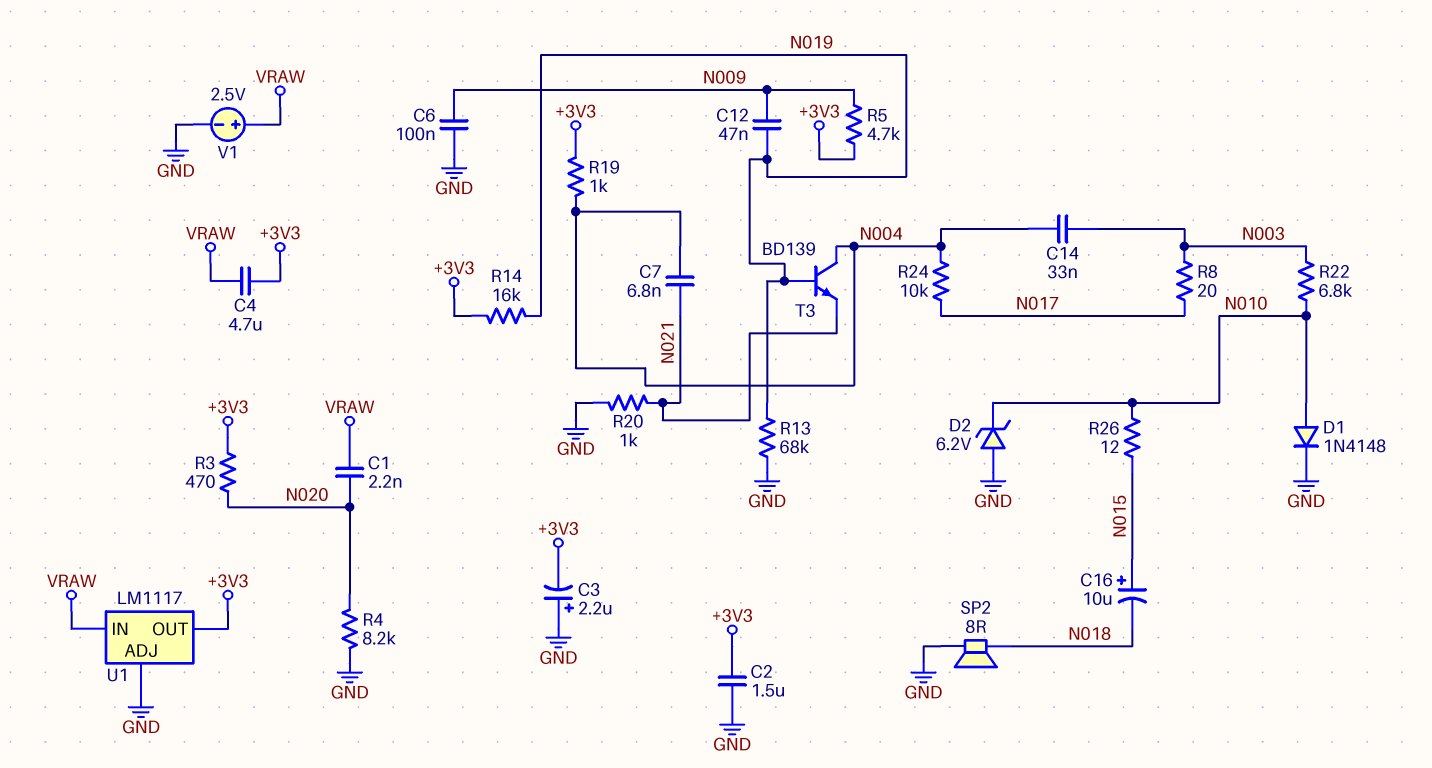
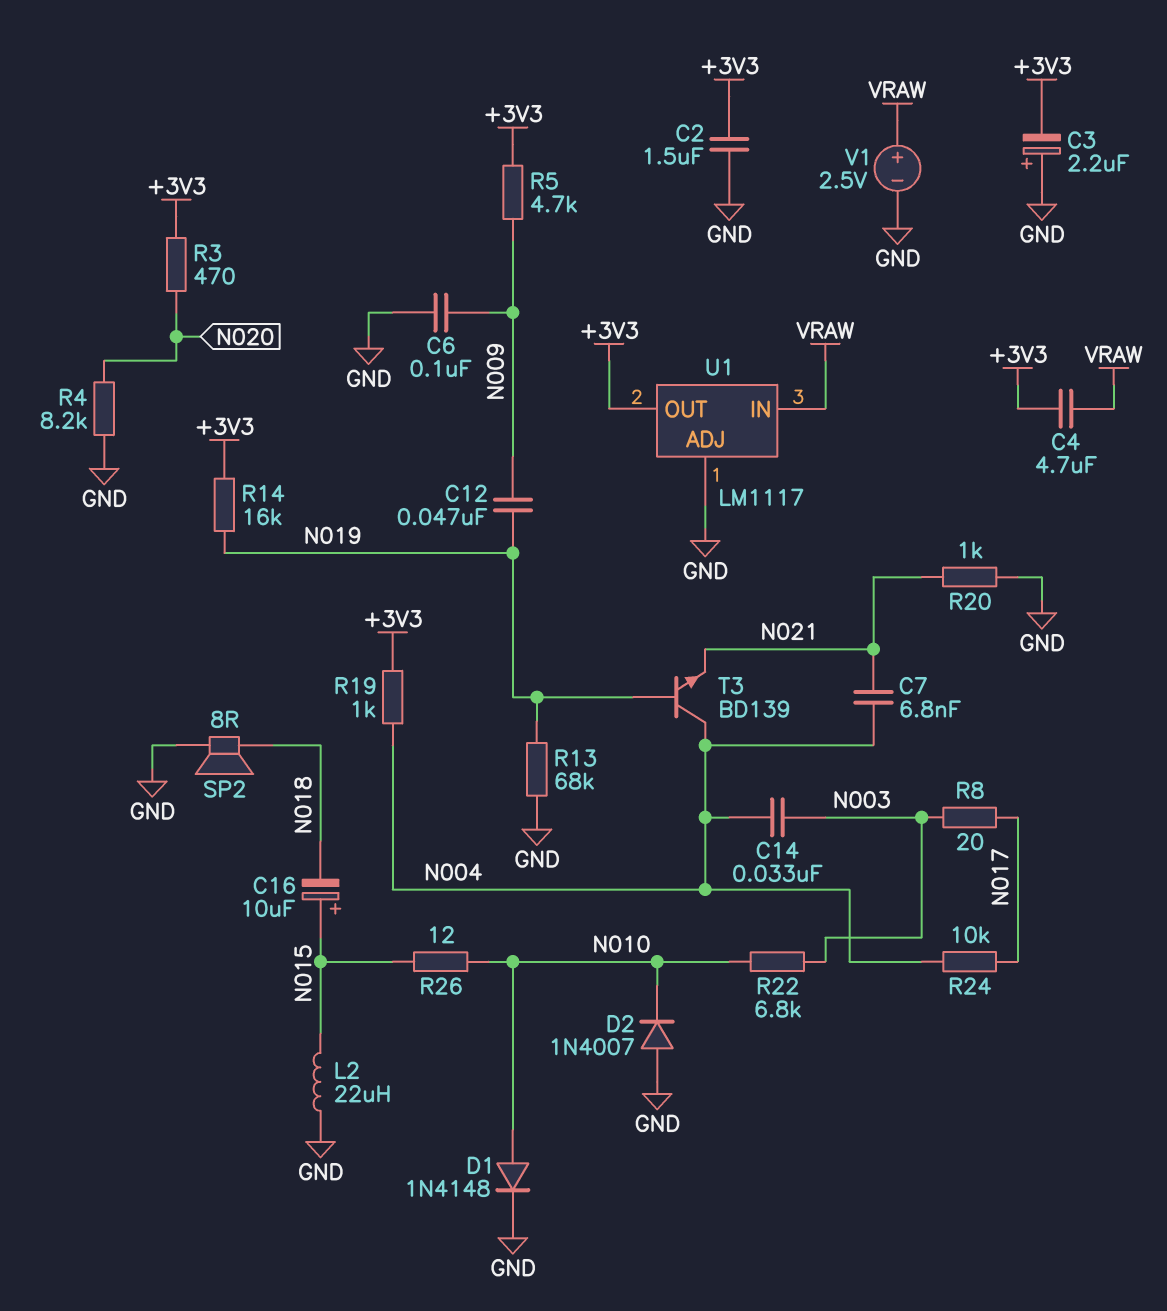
C1: 2.2nF (N020, VRAW) -> none
D2: zener 6.2V (A GND, K N010) -> diode 1N4007 (A GND, K N010)
L2: none -> 22uH (GND, N015)

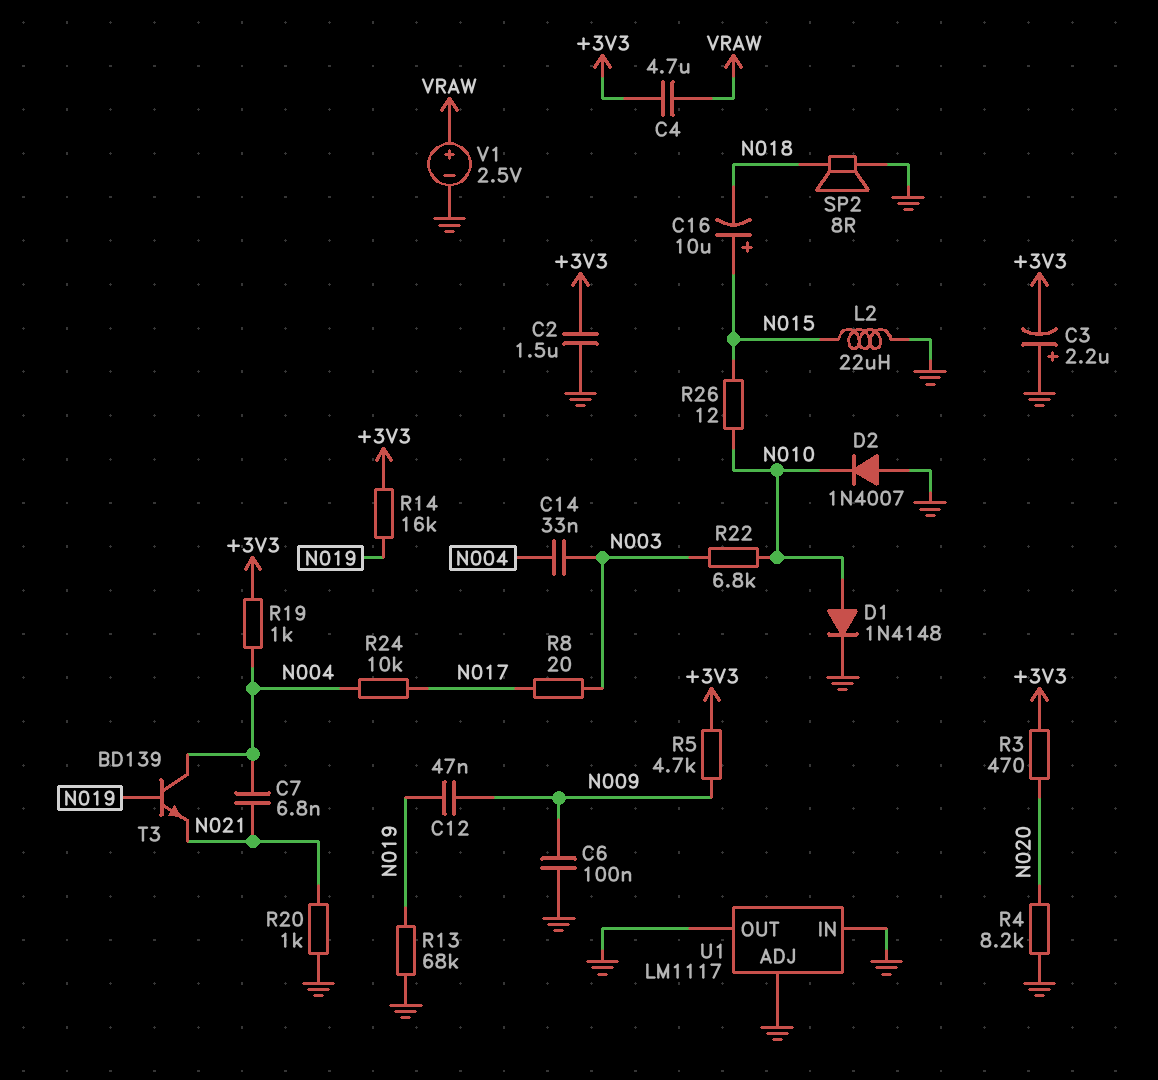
U1 pin IN: VRAW -> GND
U1 pin OUT: +3V3 -> GND

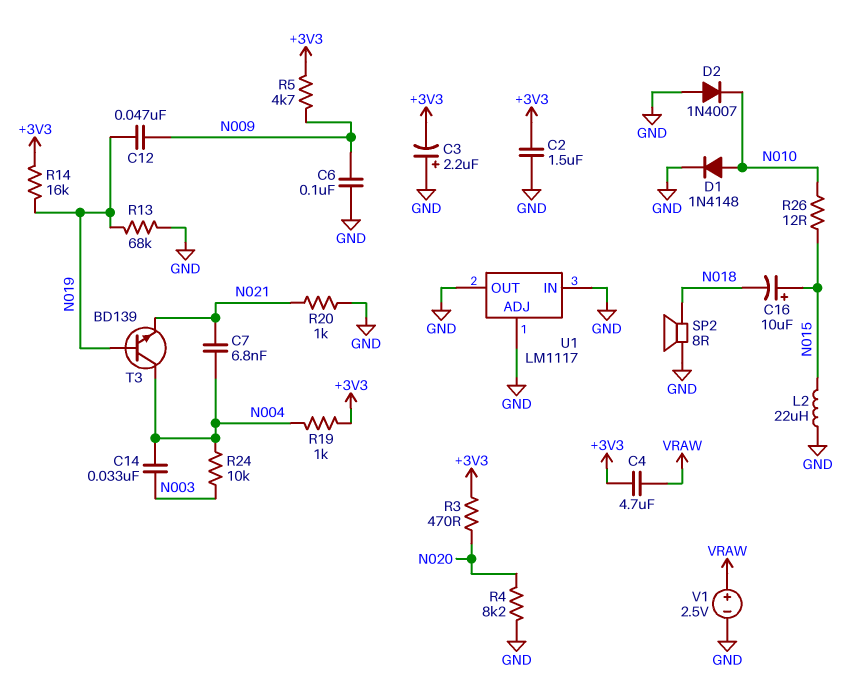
R8: 20 (N003, N017) -> none
R22: 6.8k (N003, N010) -> none
R24: 10k (N004, N017) -> 10k (N003, N004)

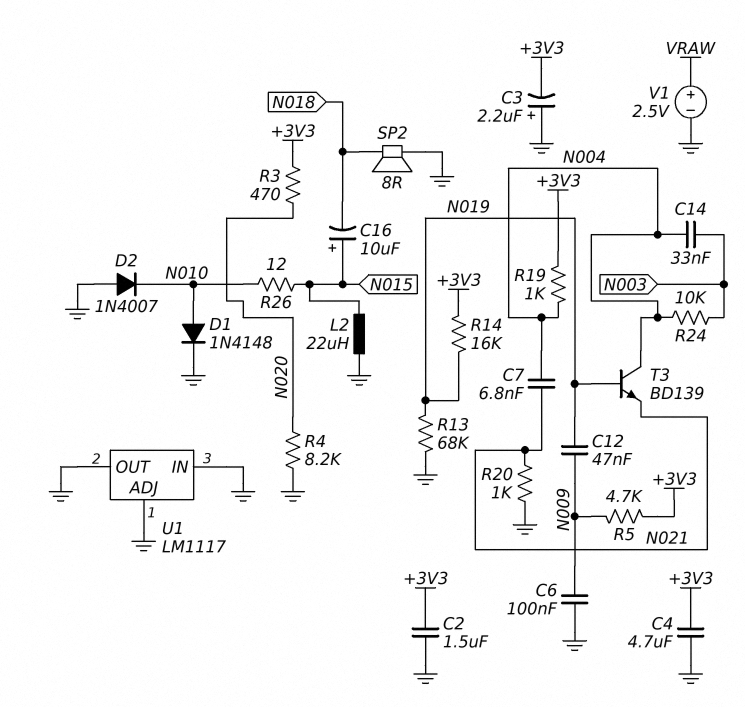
C4: 4.7uF (+3V3, VRAW) -> 4.7uF (+3V3, GND)

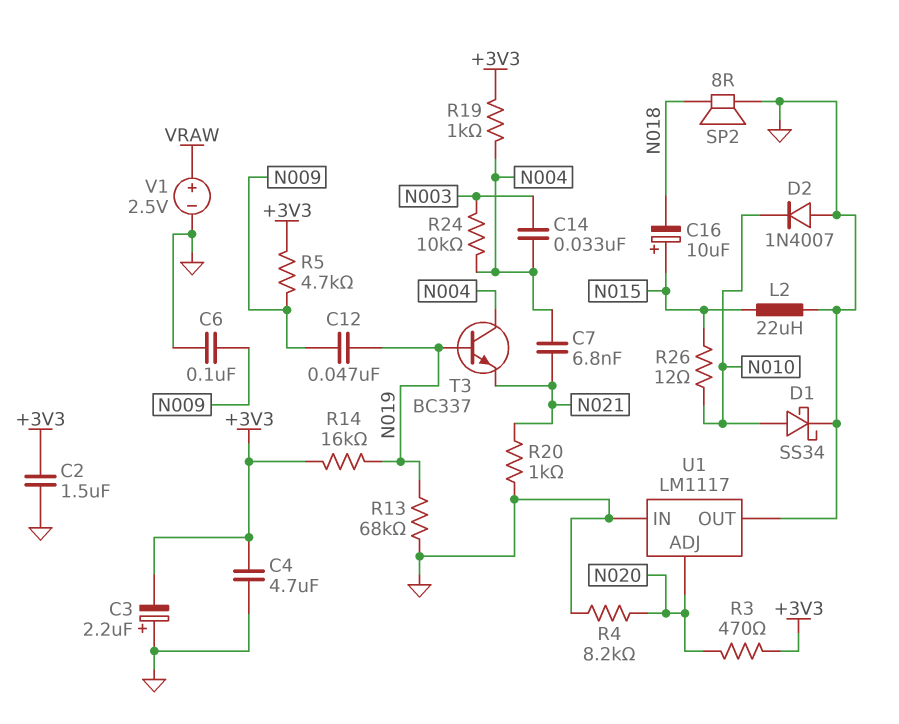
D1: diode 1N4148 (A N010, K GND) -> schottky SS34 (A N010, K GND)
T3: NPN BD139 (B N019, C N004, E N021) -> NPN BC337 (B N019, C N004, E N021)
U1 pin ADJ: GND -> N020

